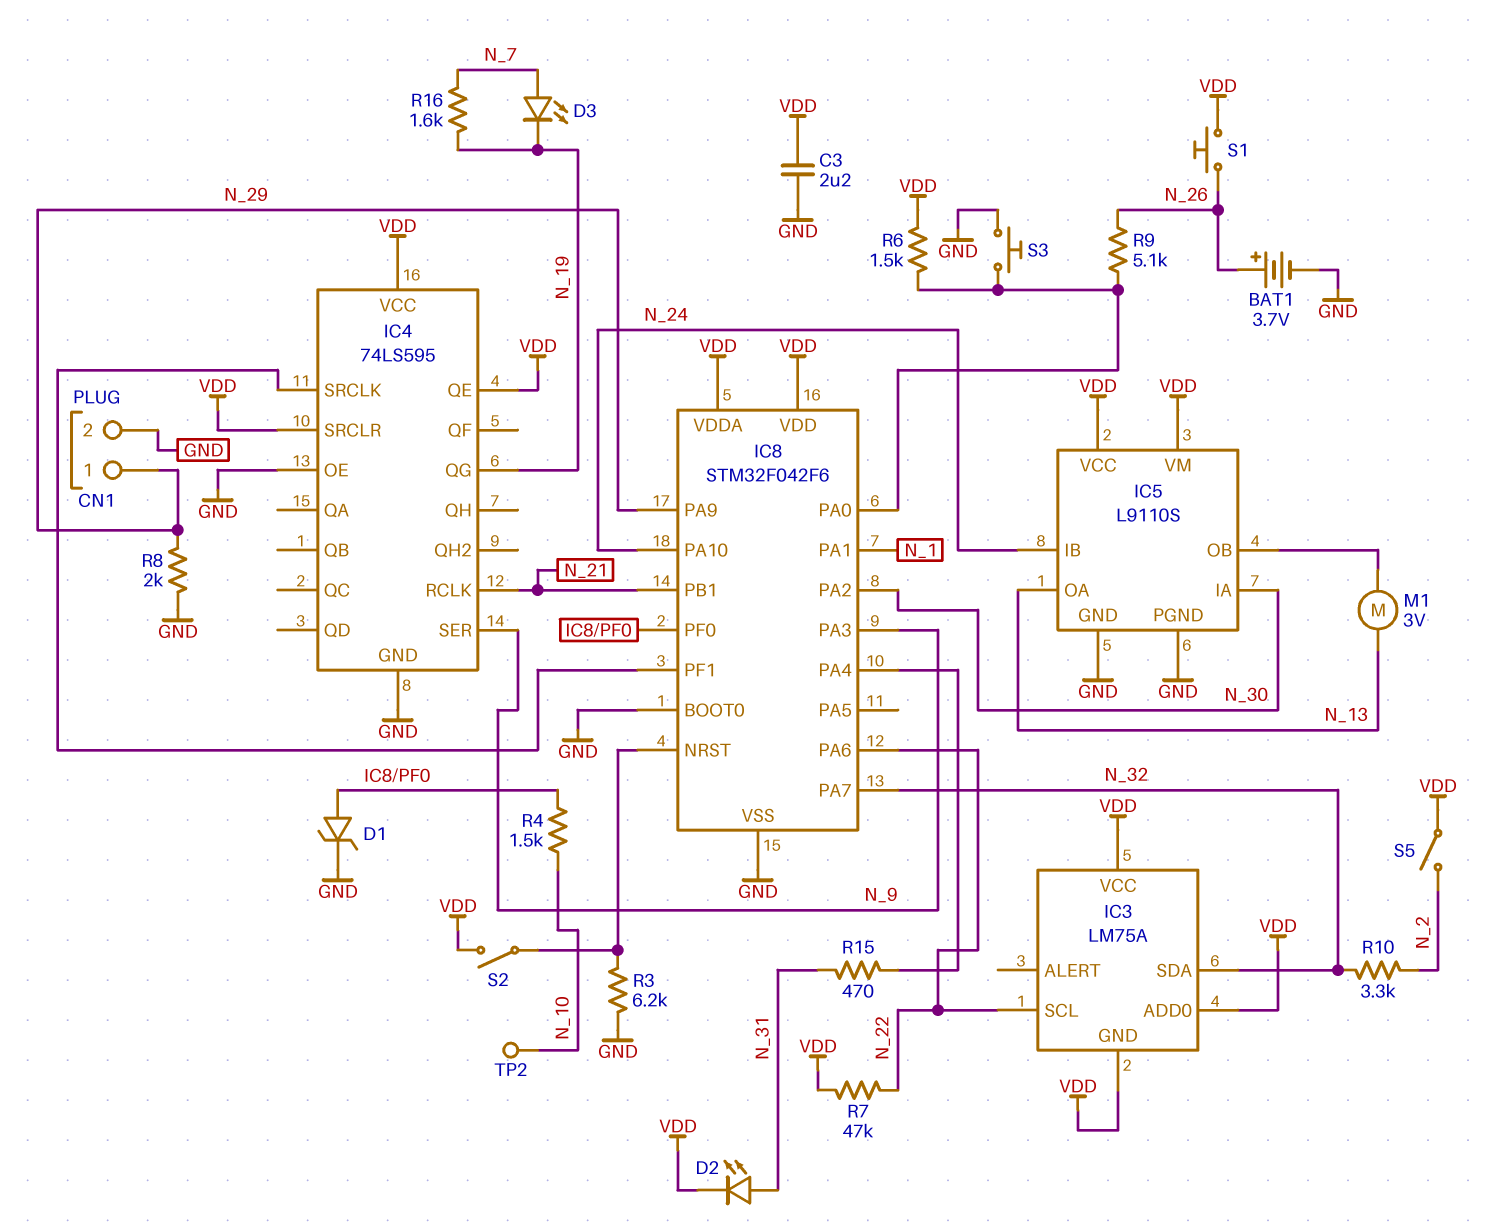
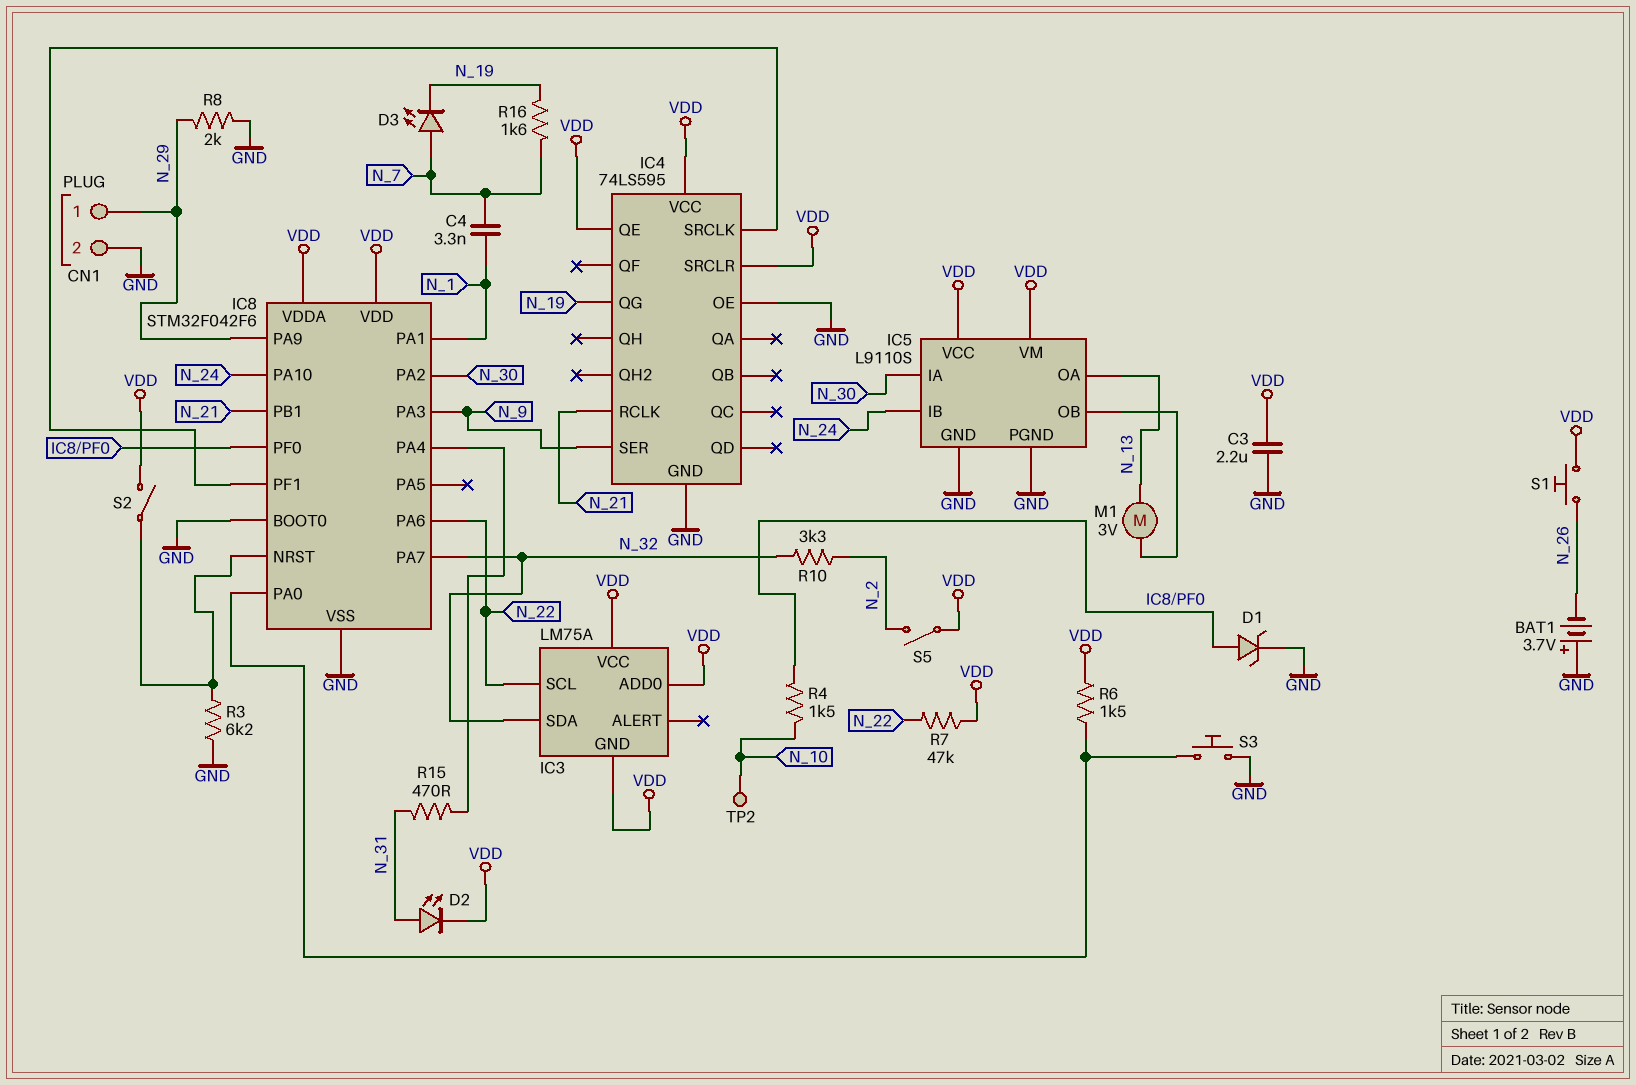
BAT1: 3.7V (plus N_26, minus GND) -> 3.7V (plus GND, minus N_26)
C4: none -> 3.3nF (N_1, N_7)
R9: 5.1k (IC8/PA0, N_26) -> none

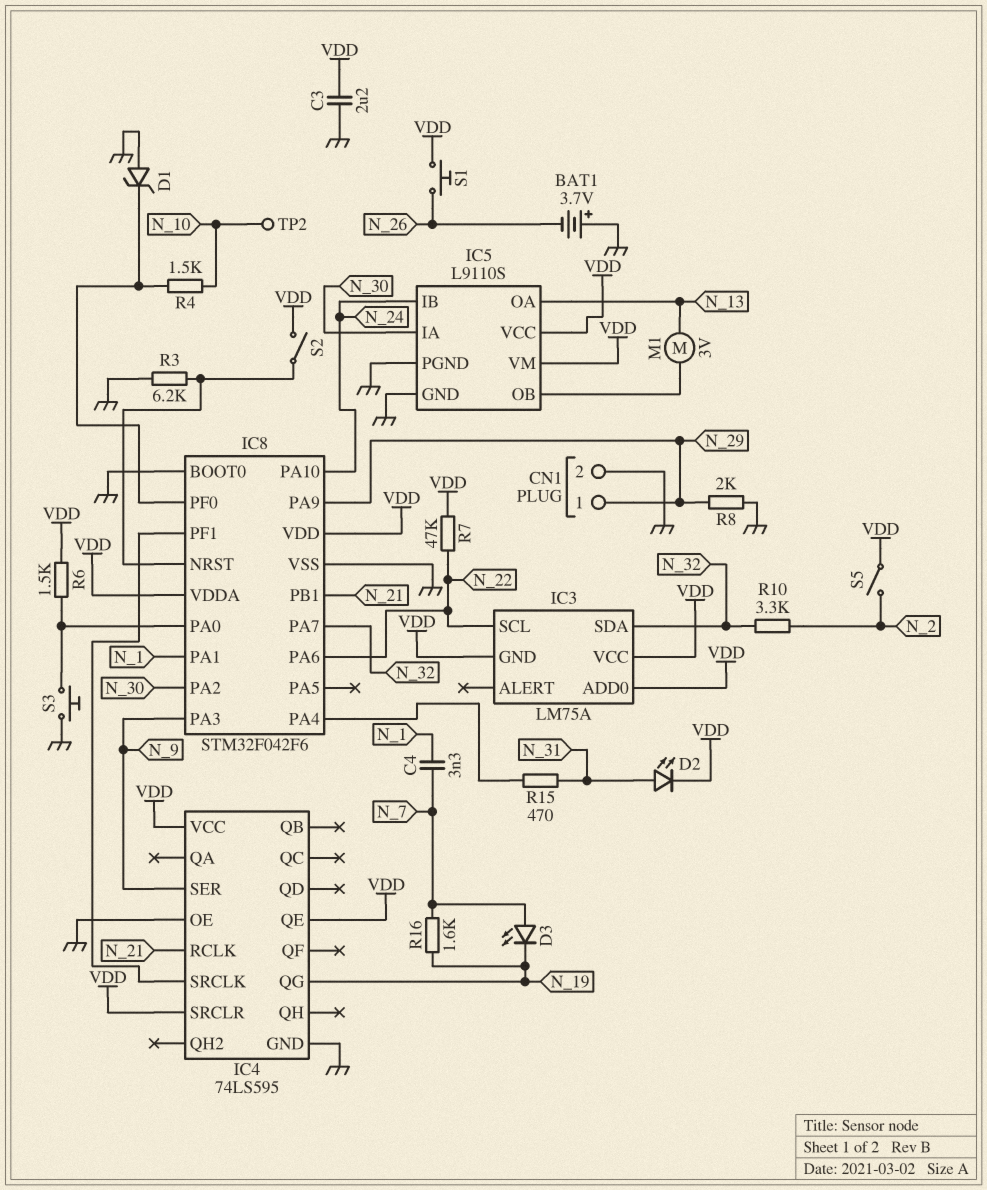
D1: zener (A IC8/PF0, K GND) -> zener (A GND, K IC8/PF0)

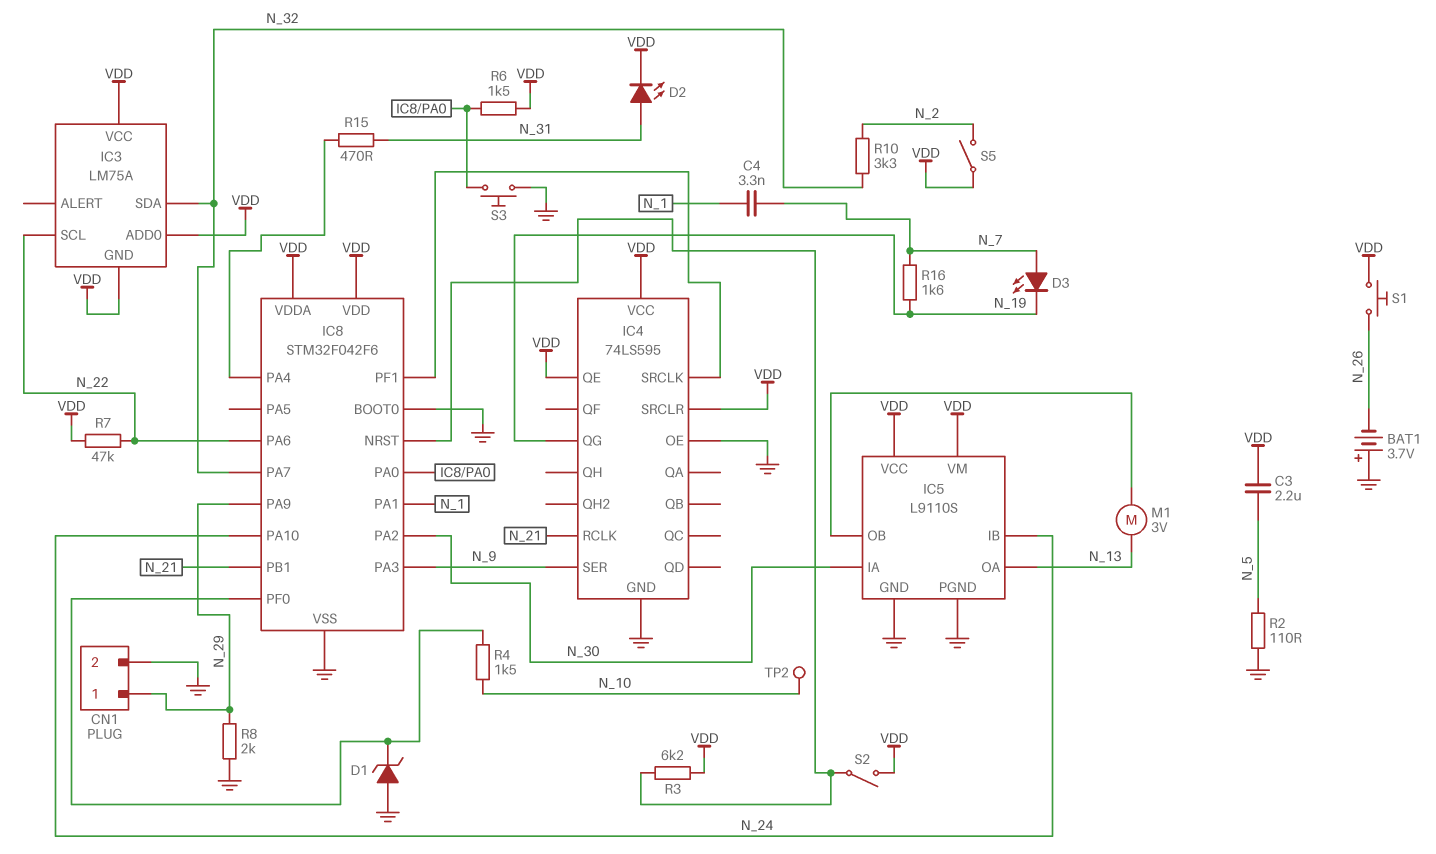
C3: 2.2uF (GND, VDD) -> 2.2uF (N_5, VDD)
R2: none -> 110 (GND, N_5)
R3: 6.2k (GND, IC8/NRST) -> 6.2k (IC8/NRST, VDD)

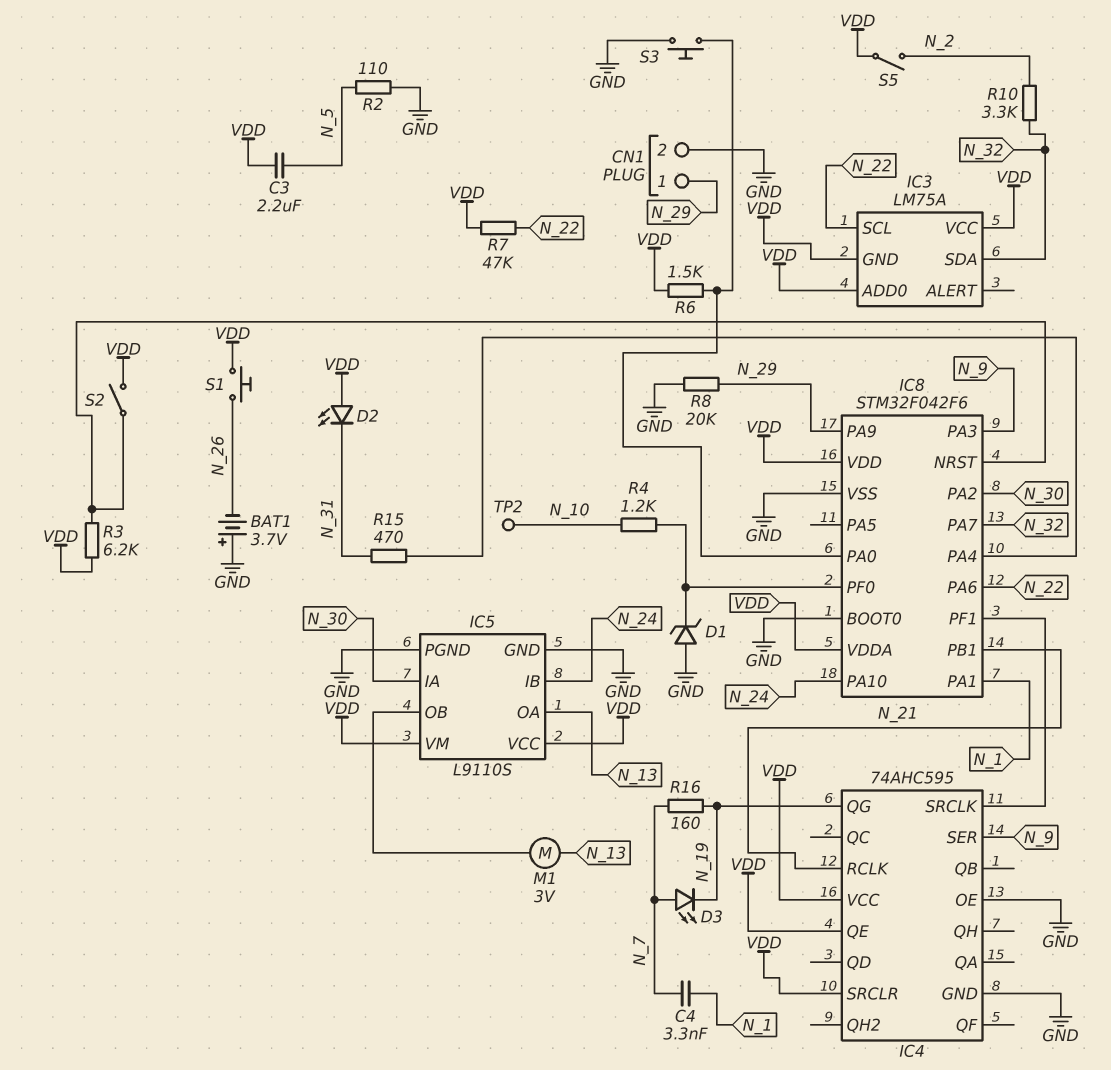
D2: LED (A N_31, K VDD) -> LED (A VDD, K N_31)
IC4: 74LS595 -> 74AHC595
R4: 1.5k (IC8/PF0, N_10) -> 1.2k (IC8/PF0, N_10)
R8: 2k (GND, N_29) -> 20k (GND, N_29)
R16: 1.6k (N_7, N_19) -> 160 (N_7, N_19)

